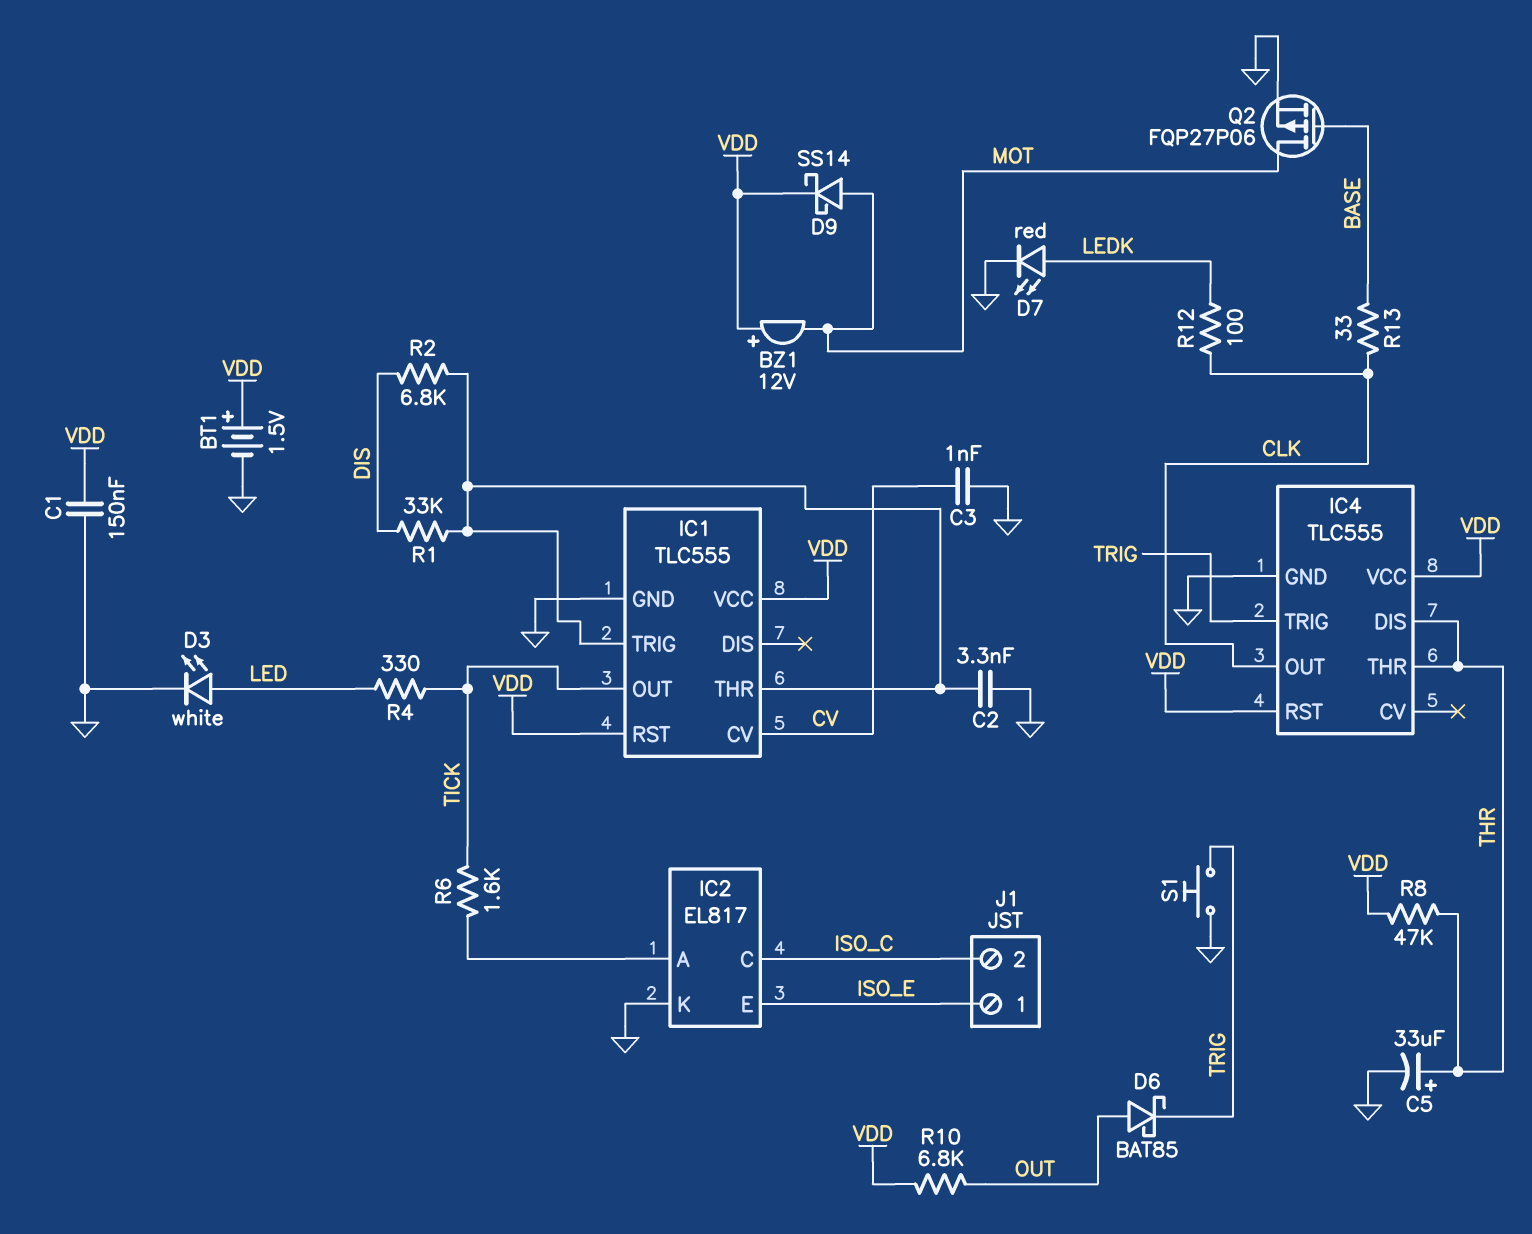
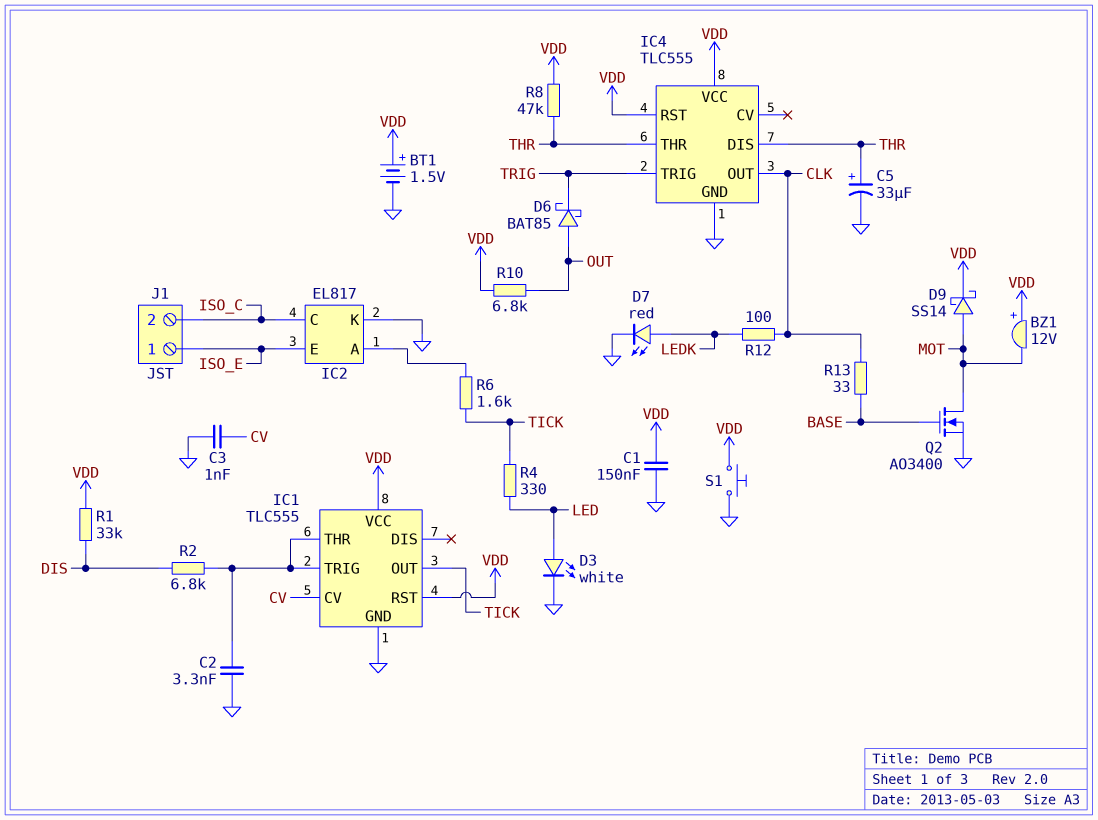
Q2: PMOS FQP27P06 (G BASE, D MOT, S GND) -> NMOS AO3400 (G BASE, D MOT, S GND)
R1: 33k (DIS, IC1/THR) -> 33k (DIS, VDD)
S1: button (GND, TRIG) -> button (GND, VDD)

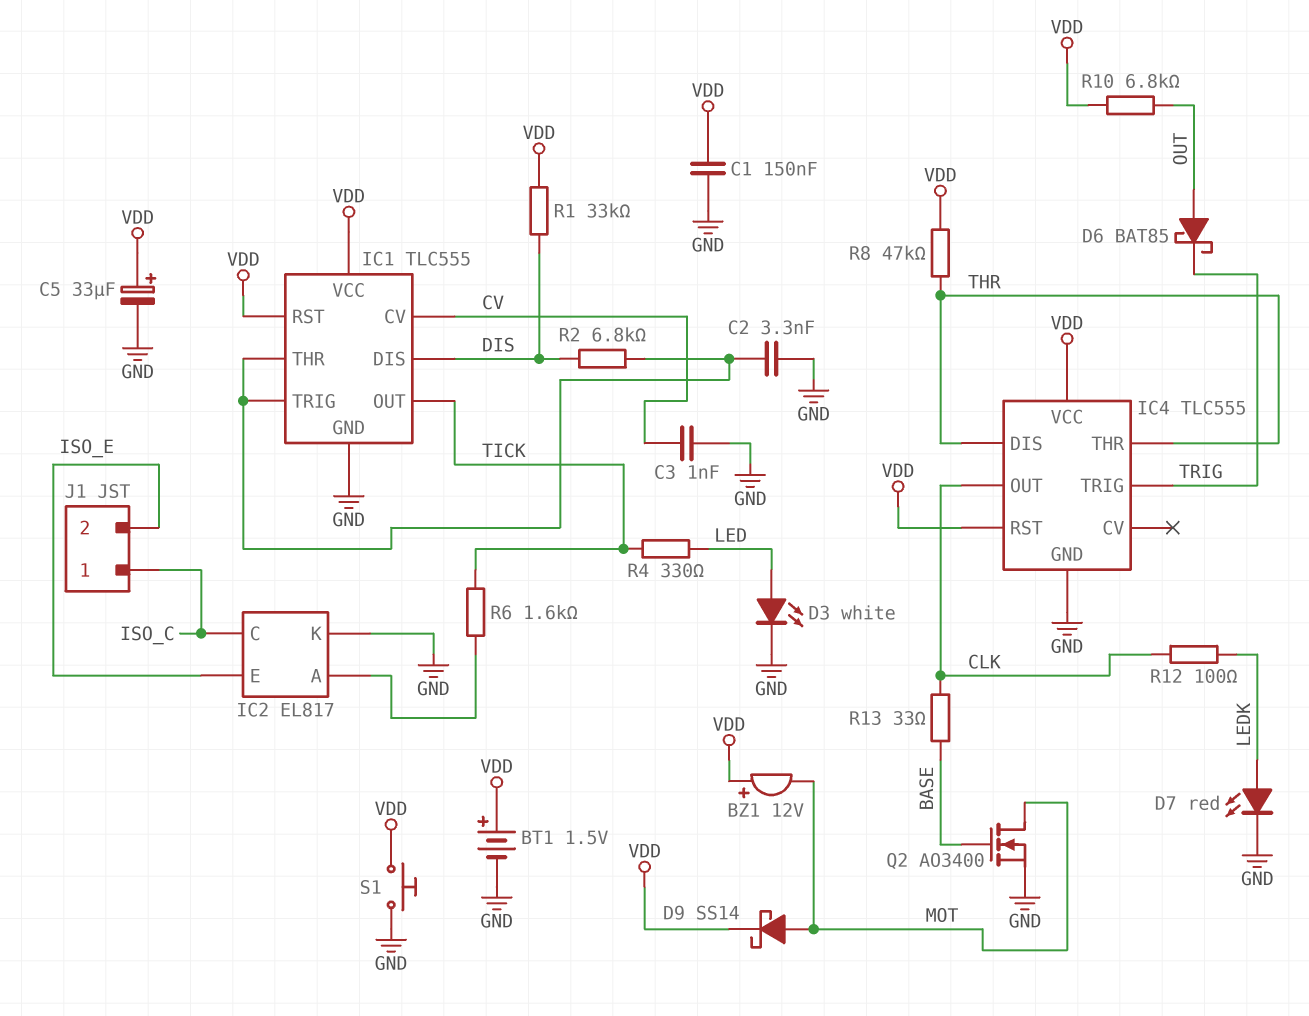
C5: 33uF (plus THR, minus GND) -> 33uF (plus VDD, minus GND)
IC1 pin DIS: none -> DIS
J1 pin 1: ISO_E -> ISO_C
J1 pin 2: ISO_C -> ISO_E

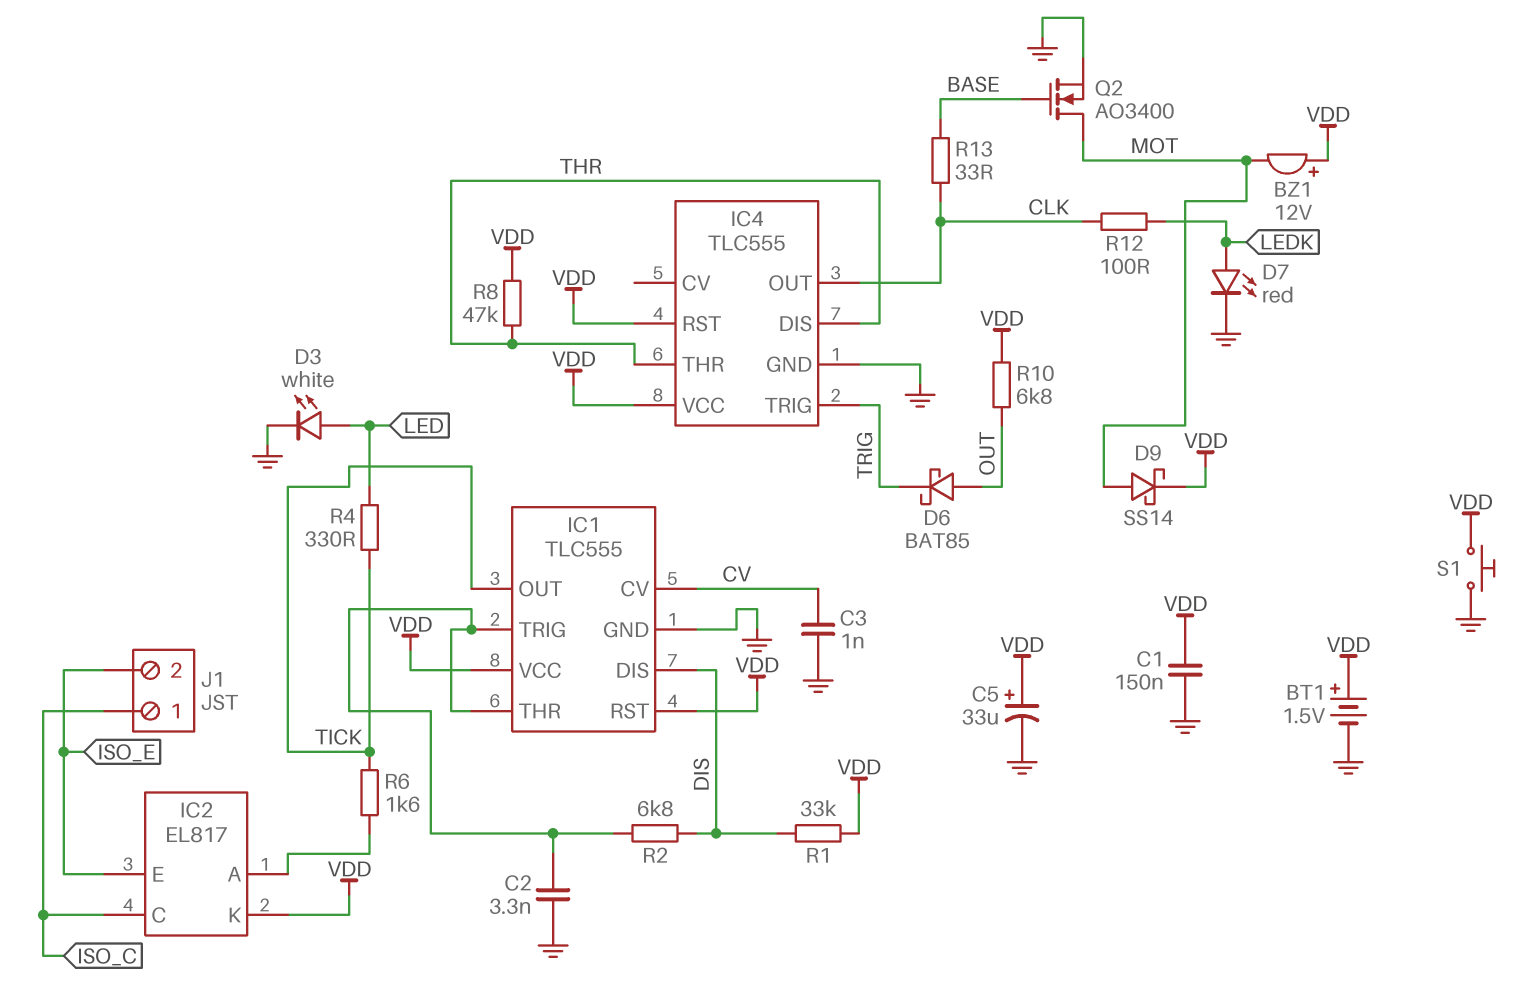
IC2 pin K: GND -> VDD

